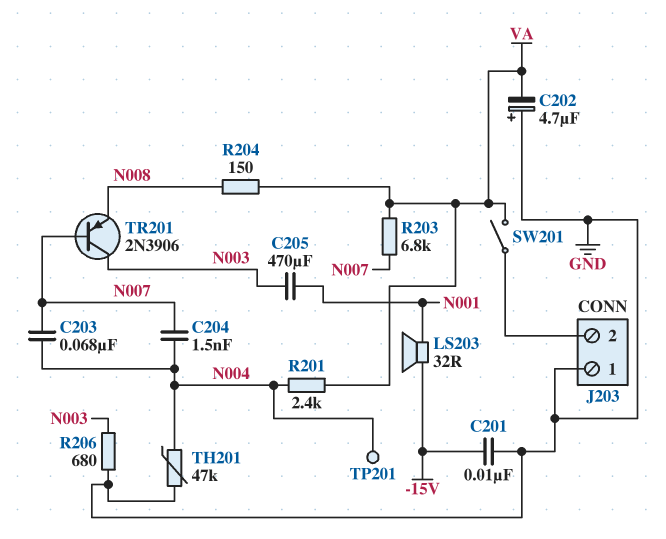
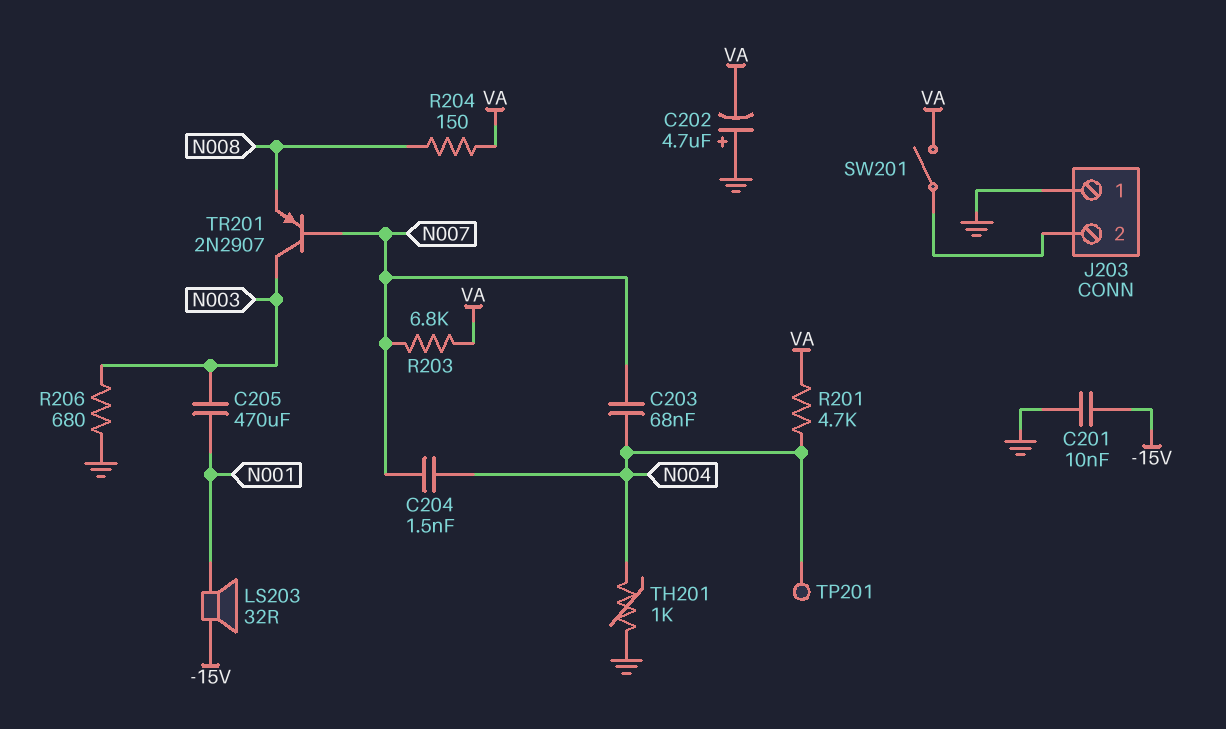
R201: 2.4k (N004, VA) -> 4.7k (N004, VA)
TH201: 47k (GND, N004) -> 1k (GND, N004)
TR201: PNP 2N3906 (B N007, C N003, E N008) -> PNP 2N2907 (B N007, C N003, E N008)

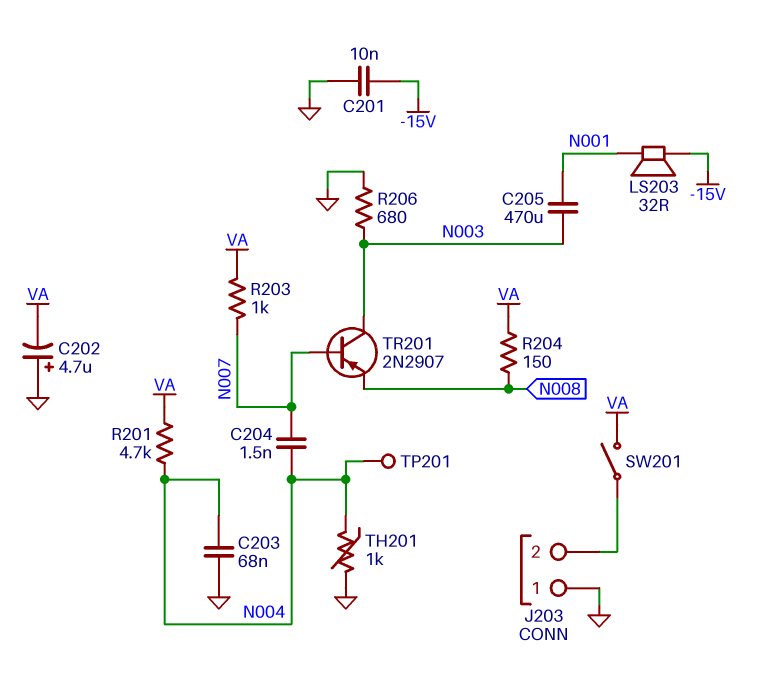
C203: 68nF (N004, N007) -> 68nF (GND, N004)
R203: 6.8k (N007, VA) -> 1k (N007, VA)

